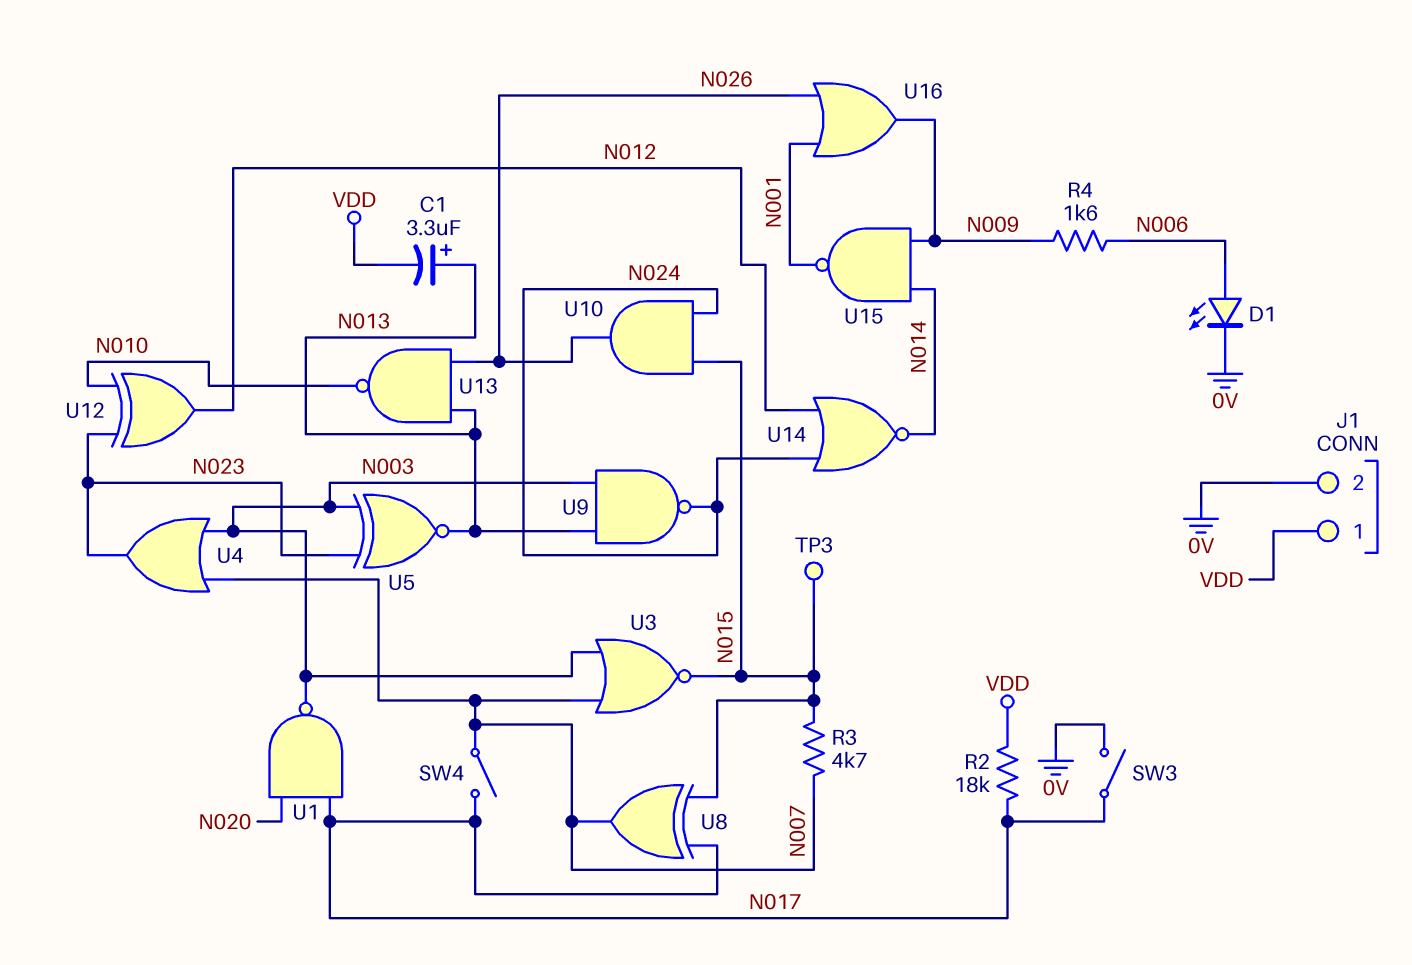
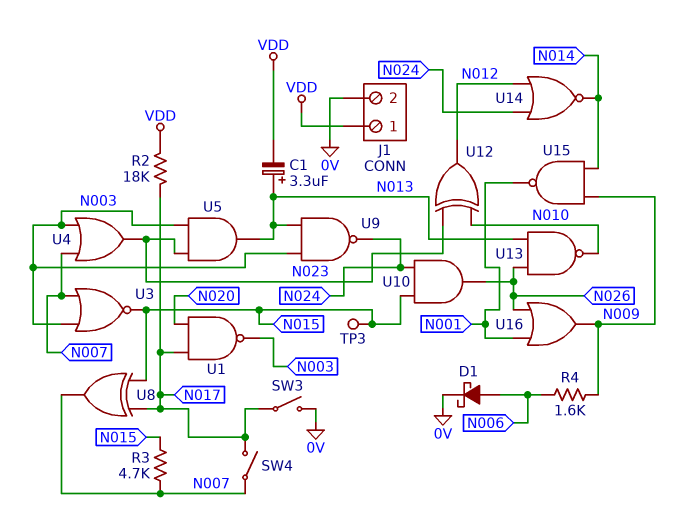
D1: LED (A N006, K 0V) -> schottky (A N006, K 0V)
U5: XNOR (in N003, in N023, out N013) -> AND (in N003, in N023, out N013)

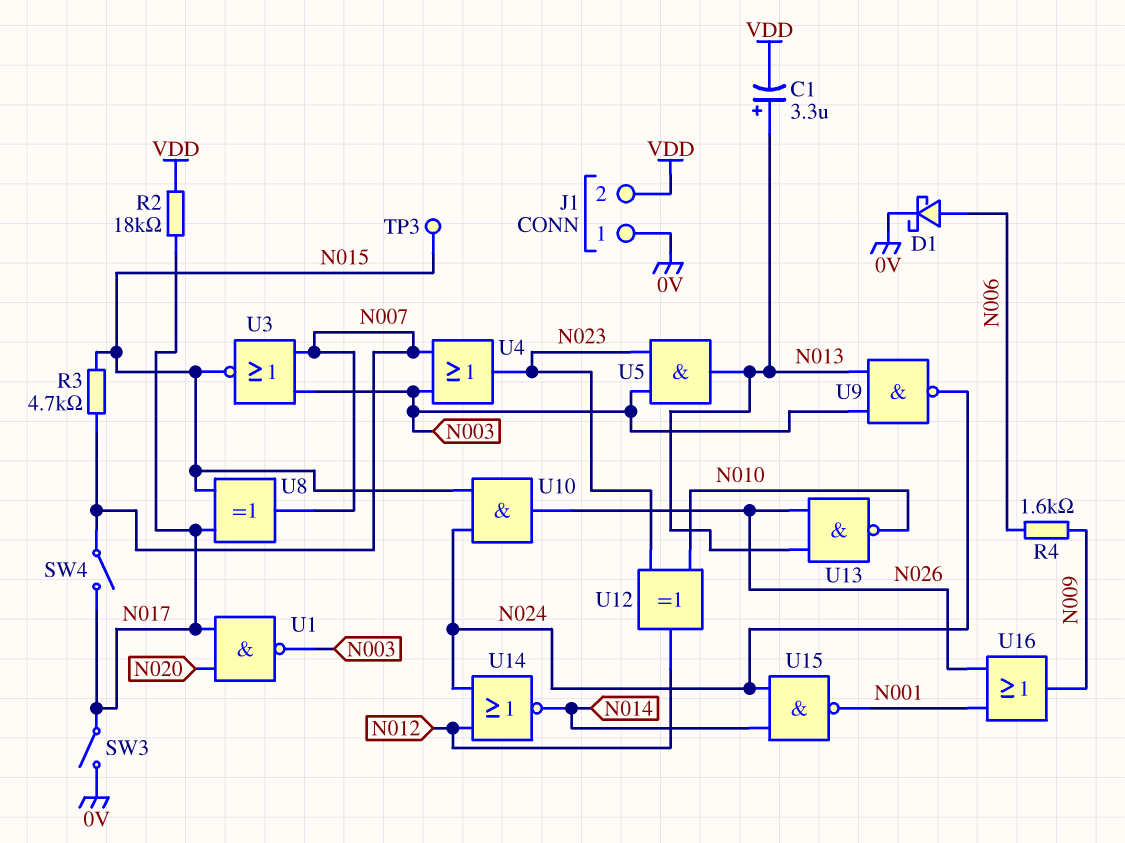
J1 pin 1: VDD -> 0V
J1 pin 2: 0V -> VDD
U15: NAND (in N009, in N014, out N001) -> NAND (in N014, in N024, out N001)

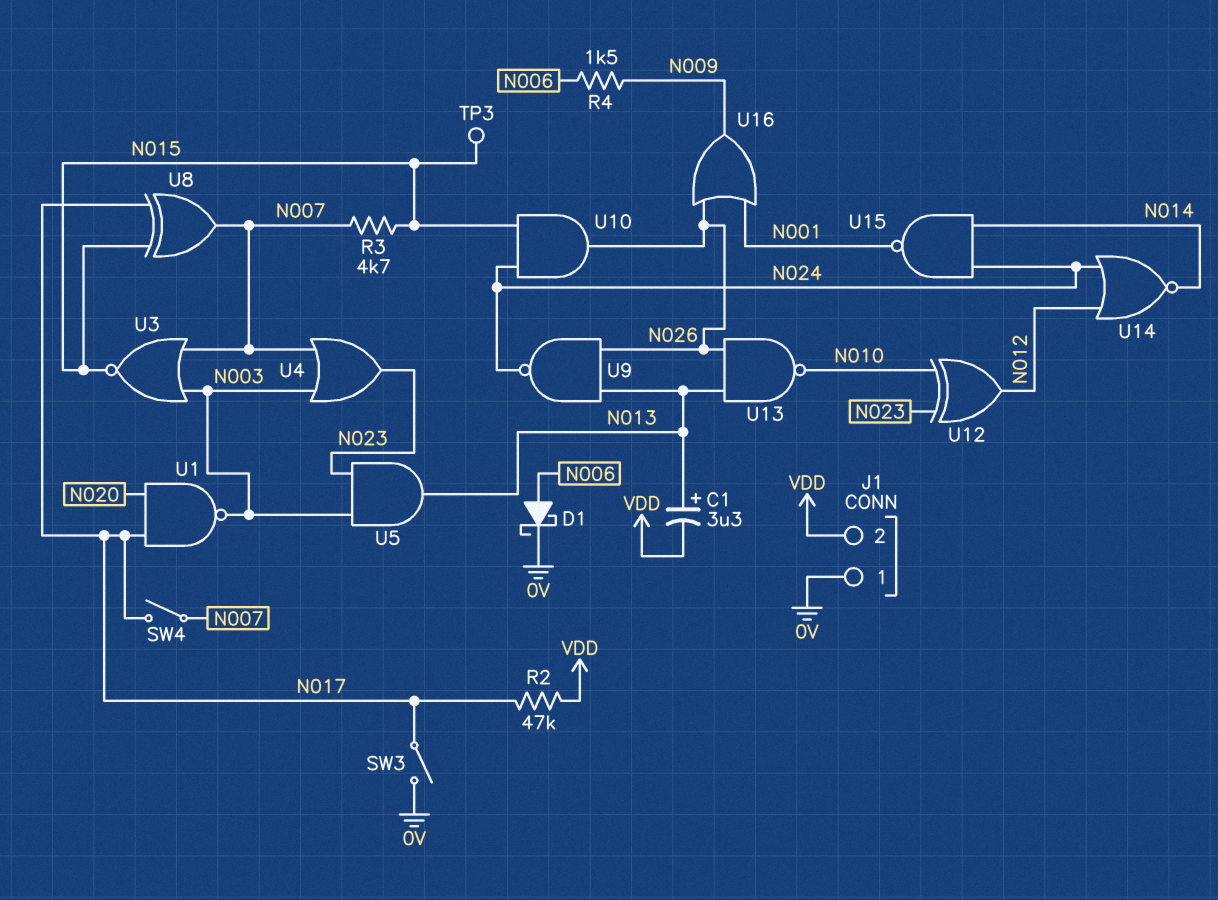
R2: 18k (N017, VDD) -> 47k (N017, VDD)
R4: 1.6k (N006, N009) -> 1.5k (N006, N009)
U9: NAND (in N003, in N013, out N024) -> NAND (in N013, in N026, out N024)

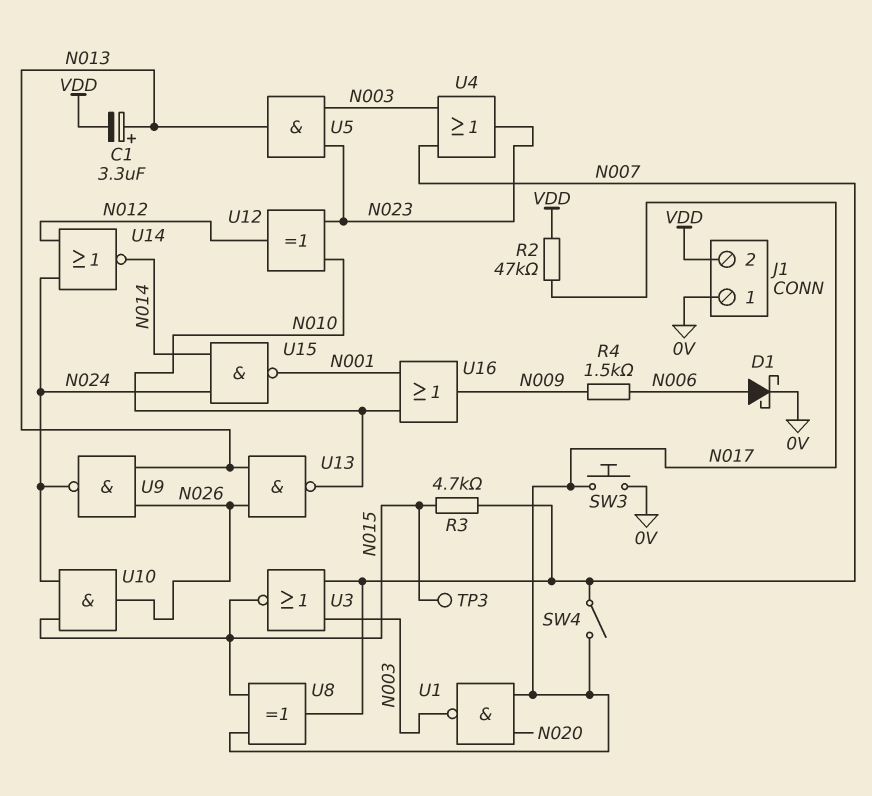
SW3: switch (0V, N017) -> button (0V, N017)
U16: OR (in N001, in N026, out N009) -> OR (in N001, in N010, out N009)

